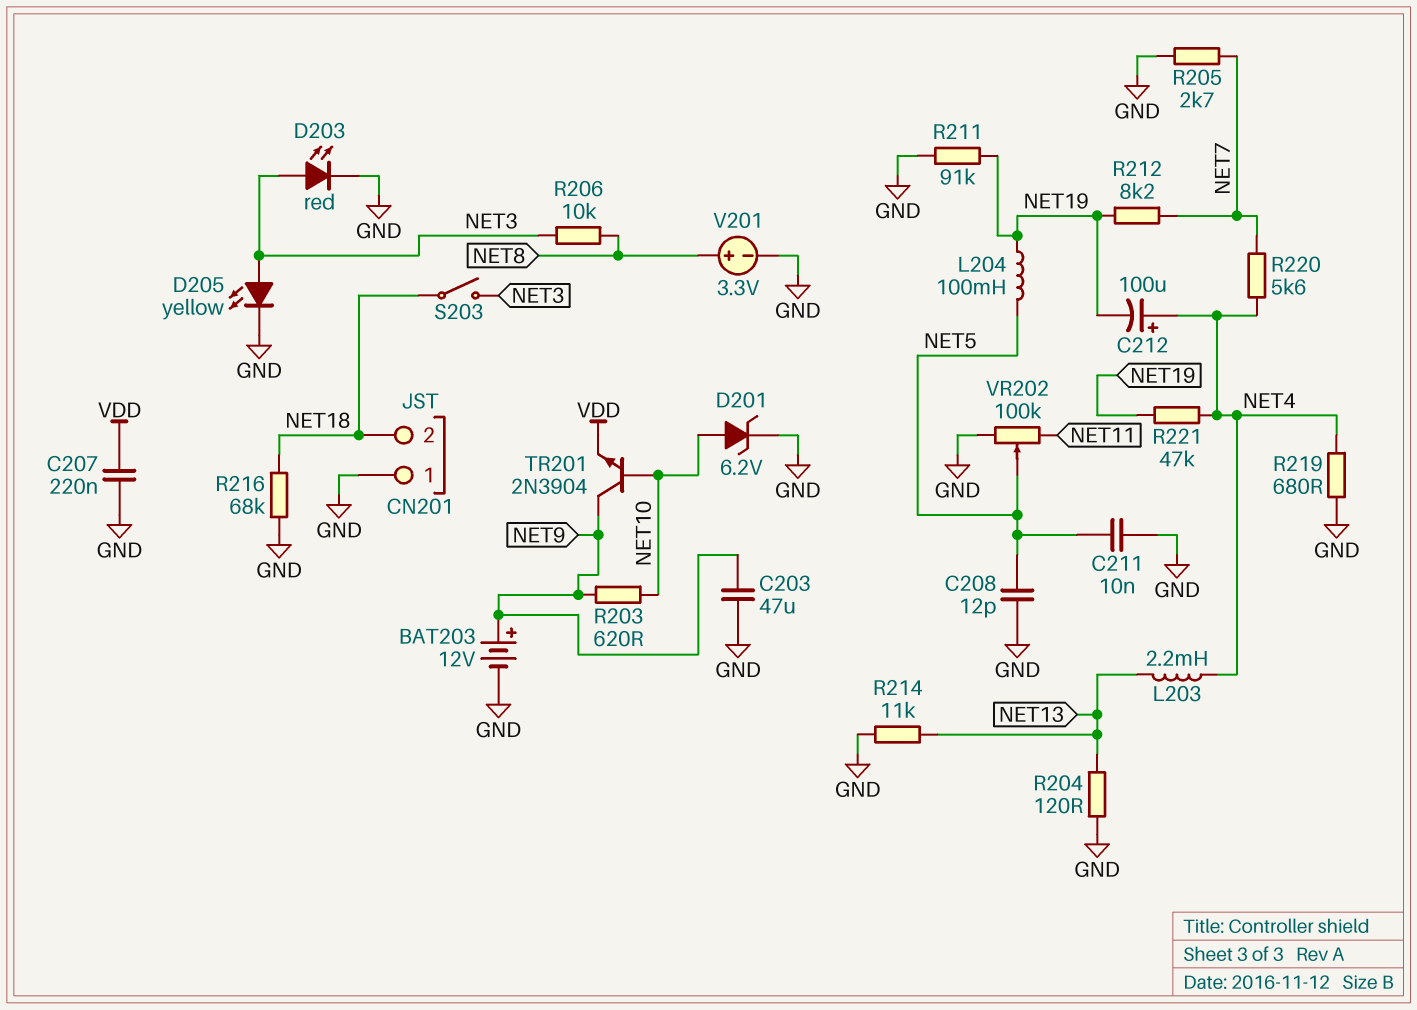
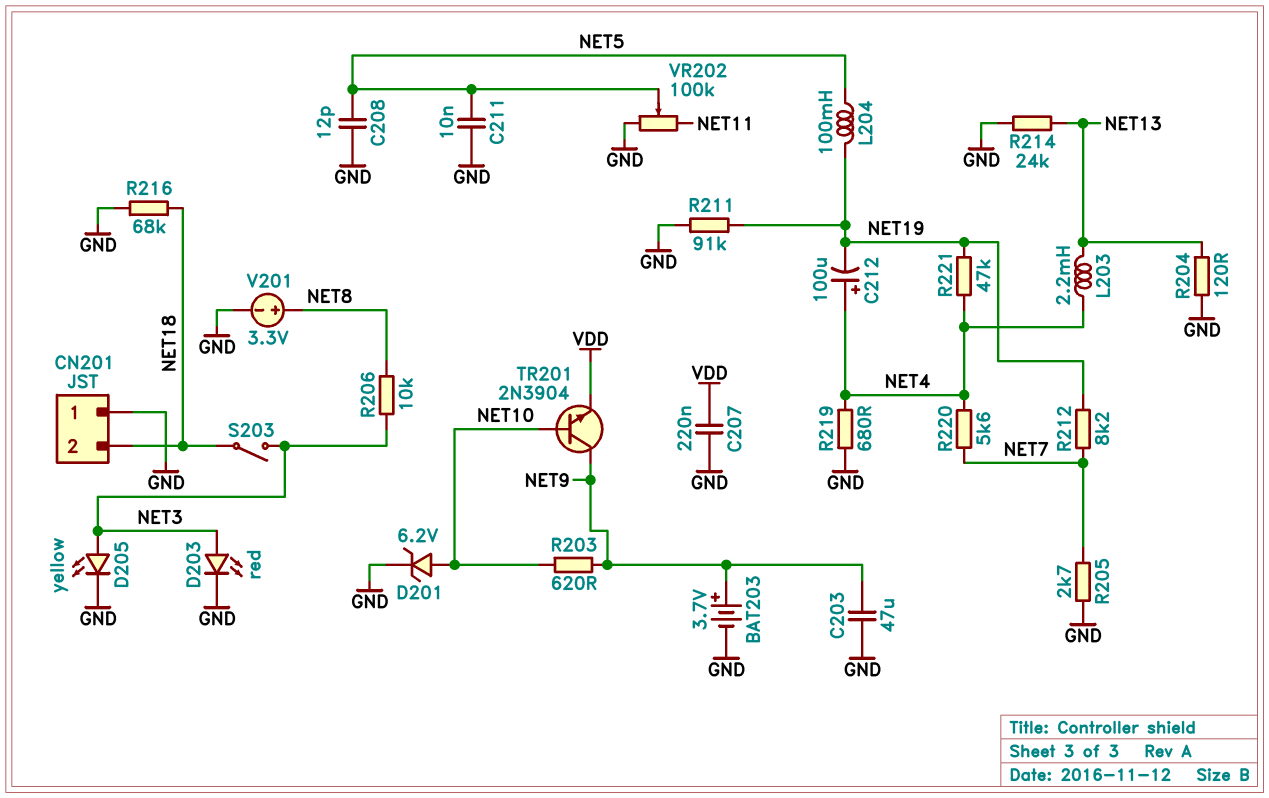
BAT203: 12V (plus NET9, minus GND) -> 3.7V (plus NET9, minus GND)
R214: 11k (GND, NET13) -> 24k (GND, NET13)

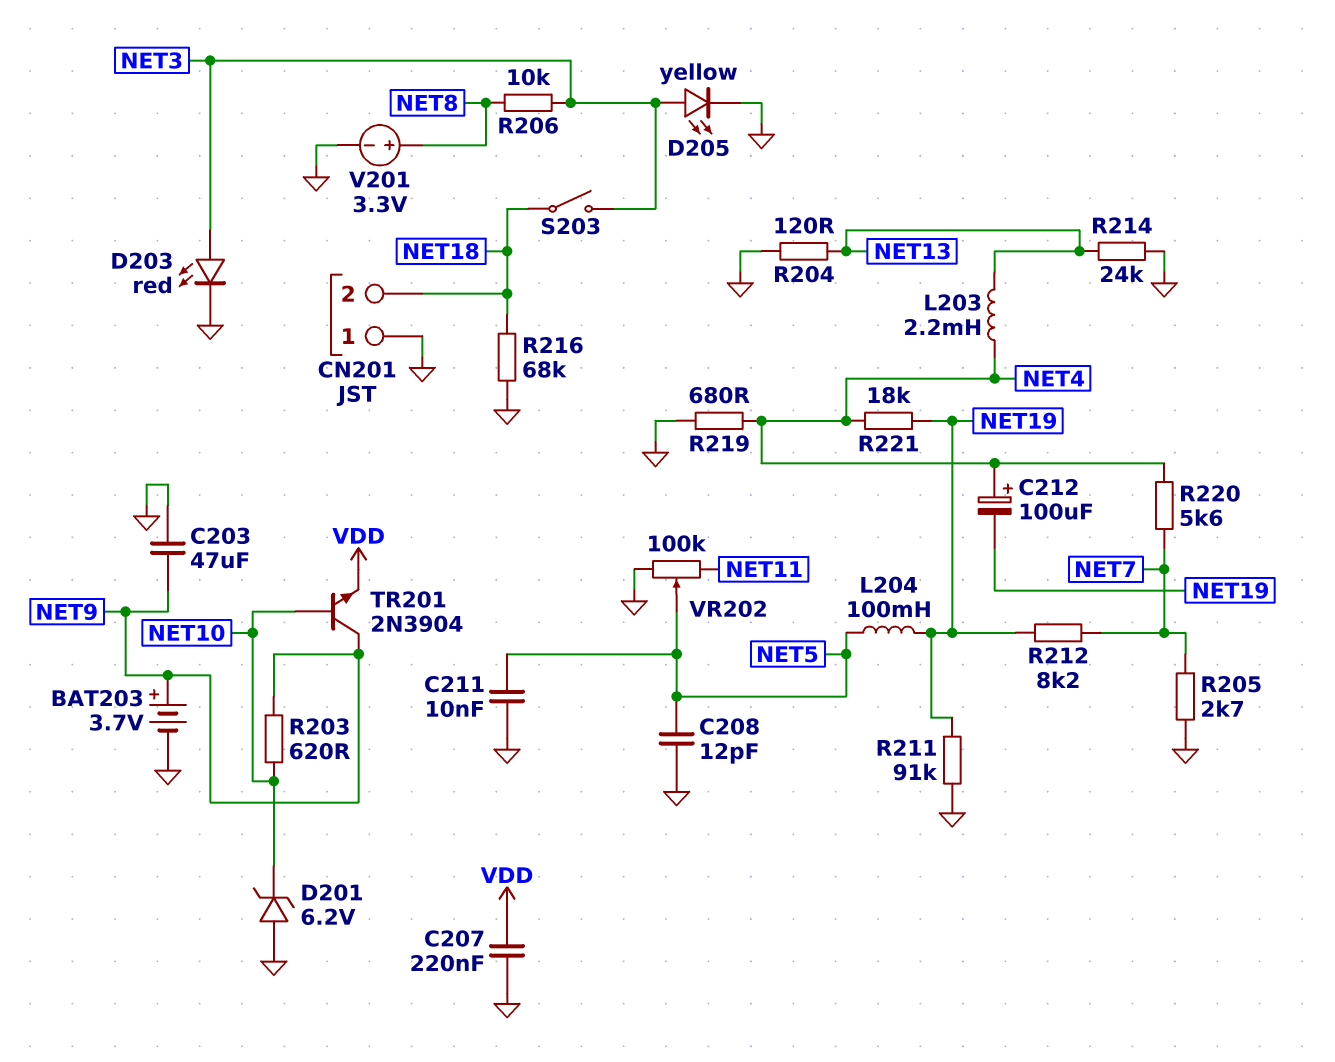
D201: zener 6.2V (A NET10, K GND) -> zener 6.2V (A GND, K NET10)
R221: 47k (NET4, NET19) -> 18k (NET4, NET19)

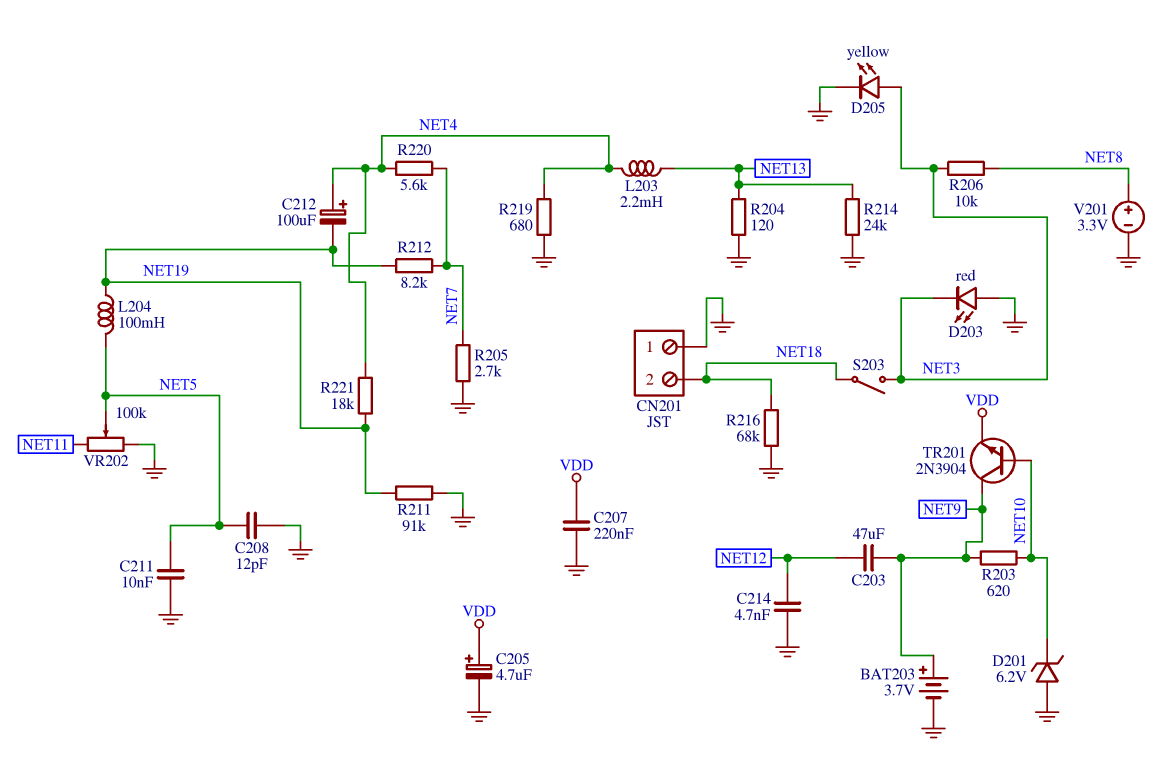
C203: 47uF (GND, NET9) -> 47uF (NET9, NET12)
C205: none -> 4.7uF (plus VDD, minus GND)
C214: none -> 4.7nF (GND, NET12)
D203: LED red (A NET3, K GND) -> LED red (A GND, K NET3)

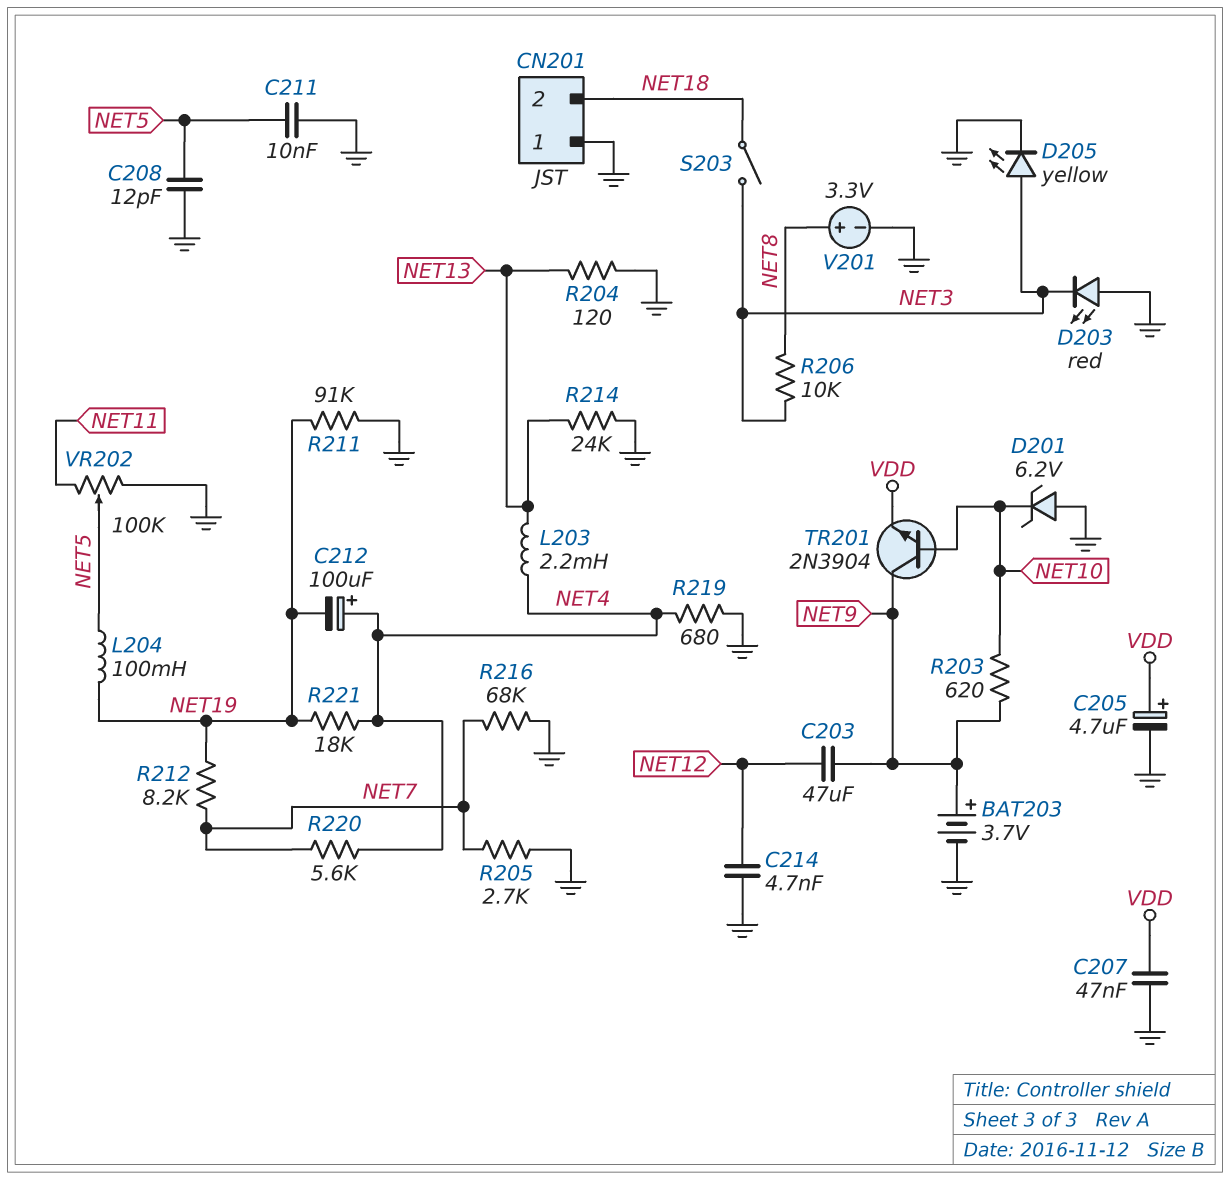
C207: 220nF (GND, VDD) -> 47nF (GND, VDD)
R216: 68k (GND, NET18) -> 68k (GND, NET7)

